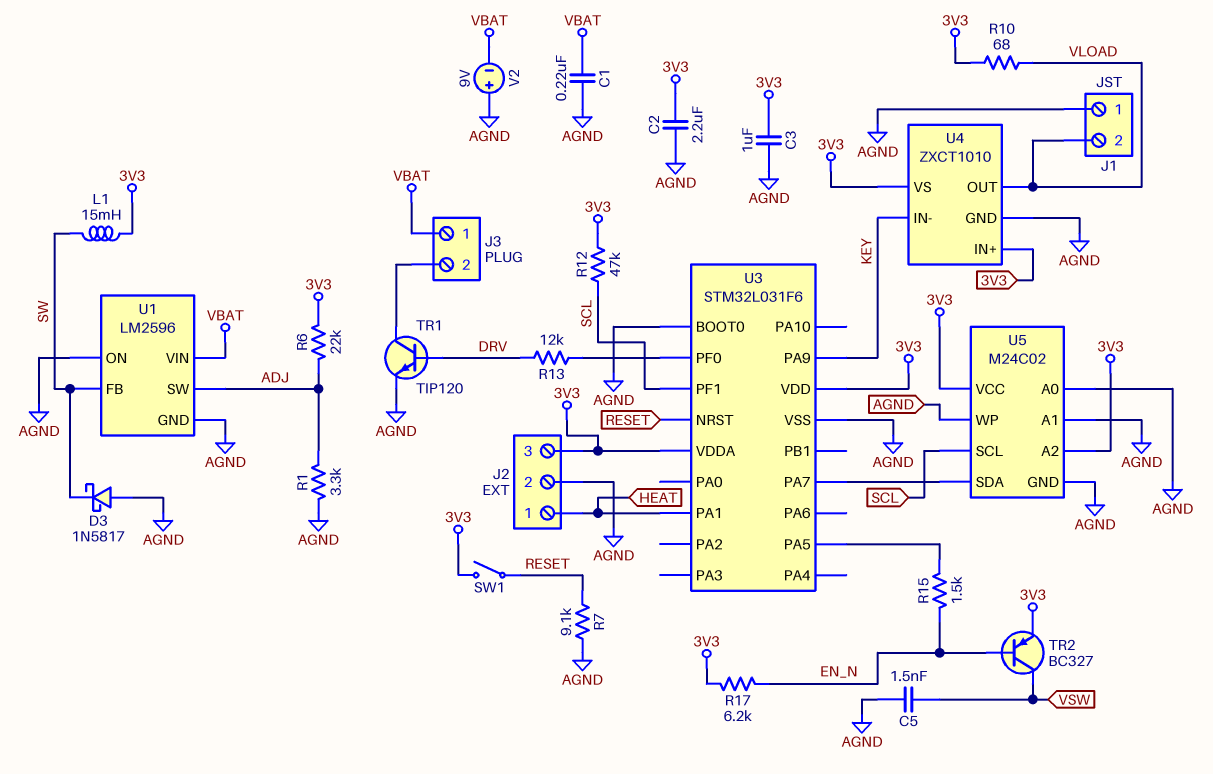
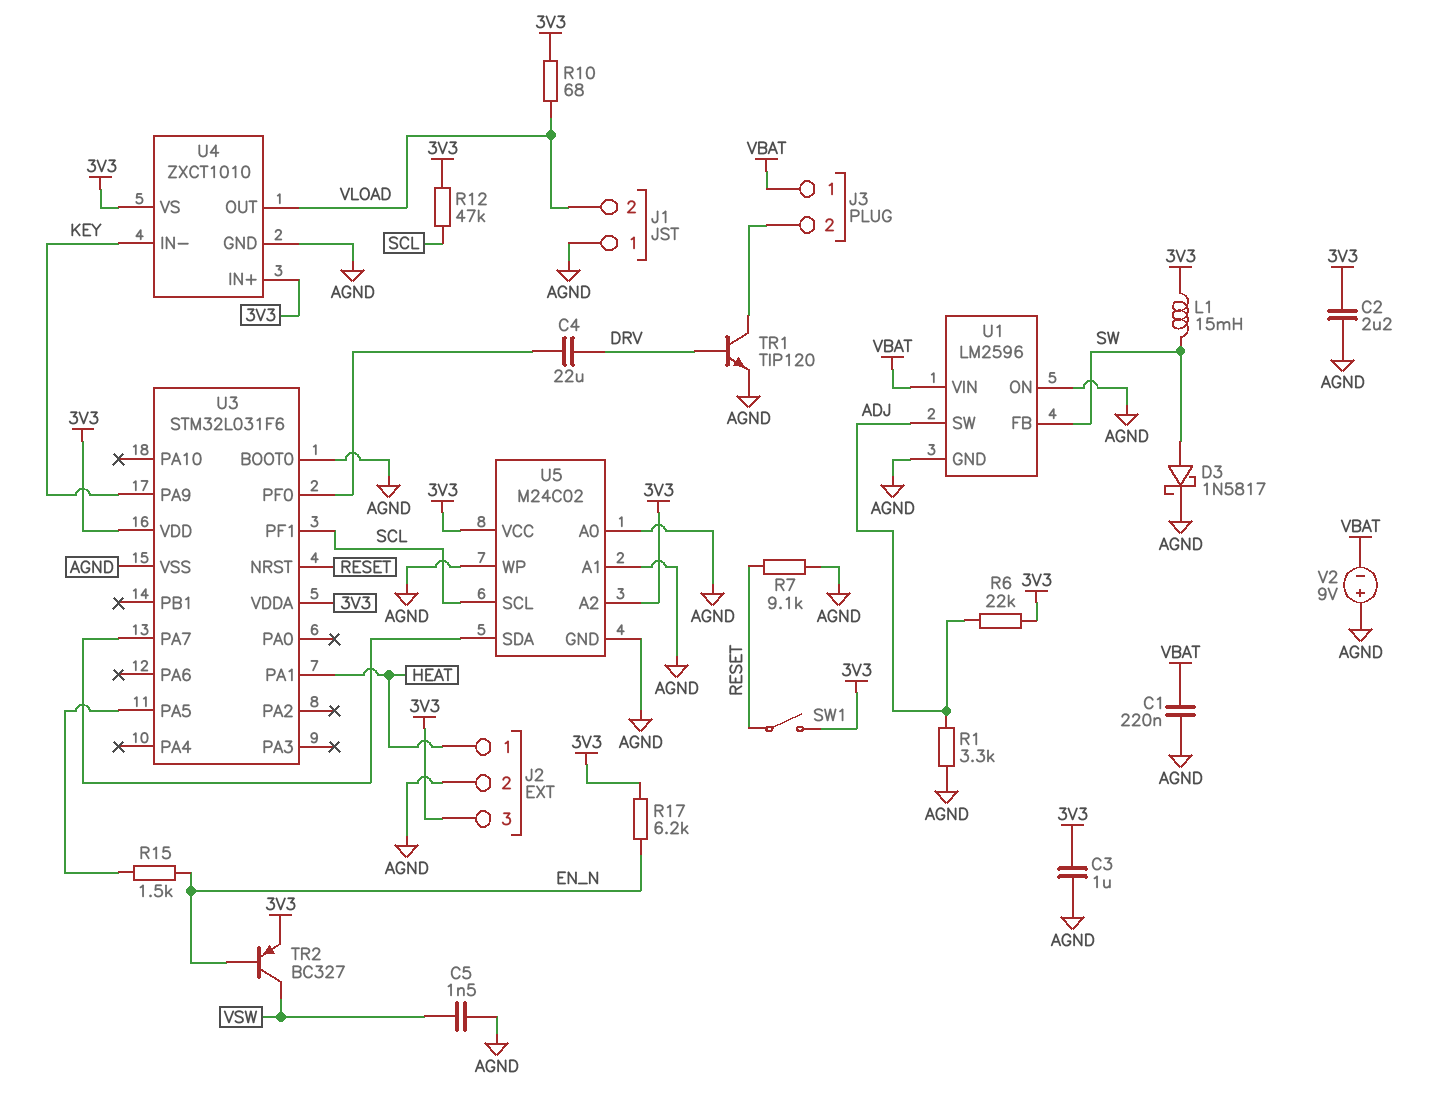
C4: none -> 22uF (DRV, U3/PF0)
D3: schottky 1N5817 (A AGND, K SW) -> schottky 1N5817 (A SW, K AGND)
R13: 12k (DRV, U3/PF0) -> none

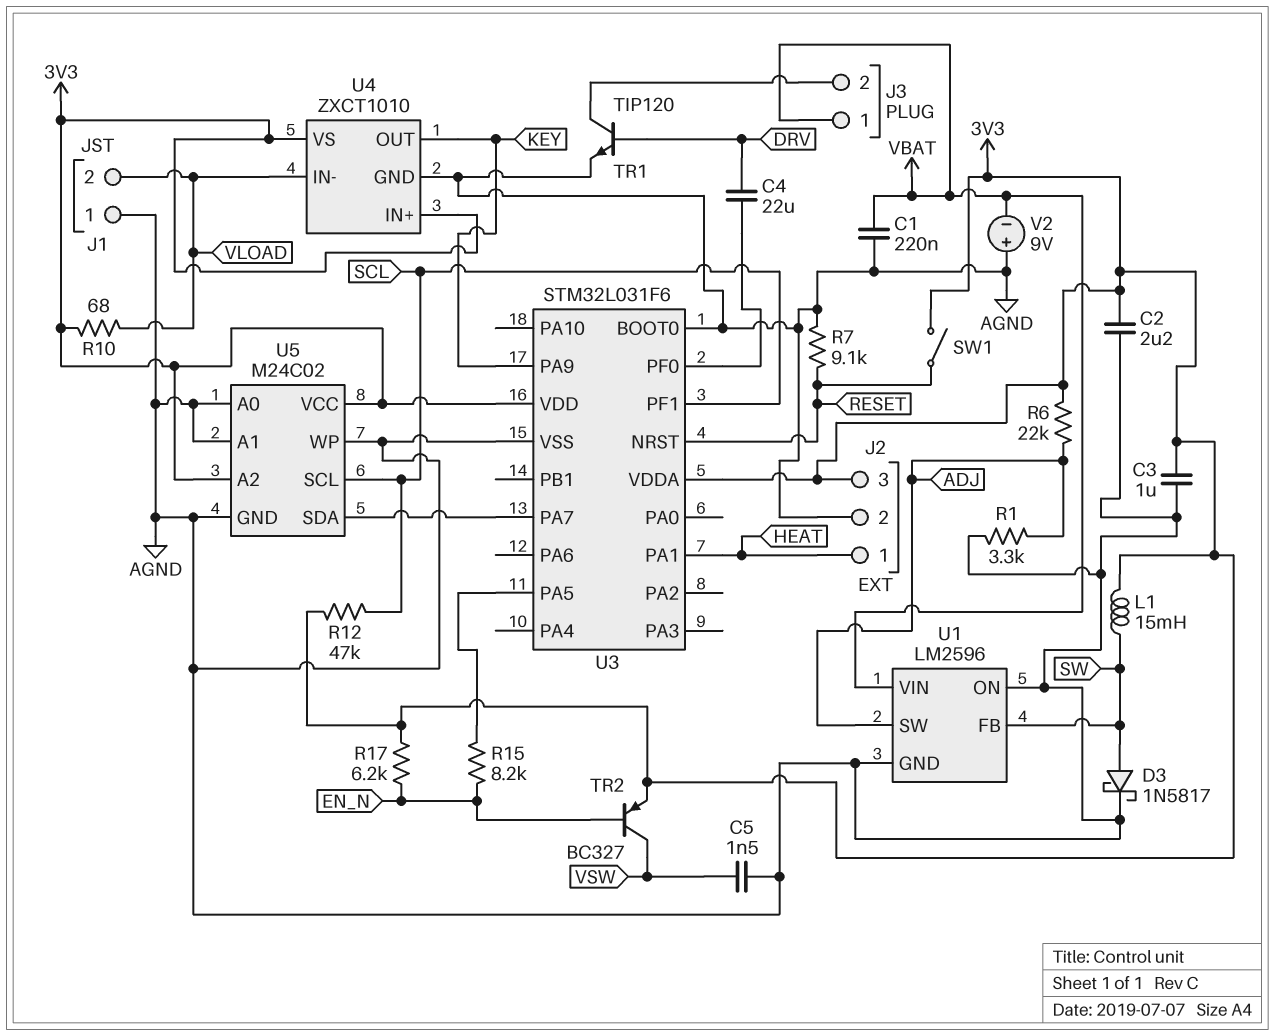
R15: 1.5k (EN_N, U3/PA5) -> 8.2k (EN_N, U3/PA5)
U4 pin IN-: KEY -> VLOAD
U4 pin OUT: VLOAD -> KEY

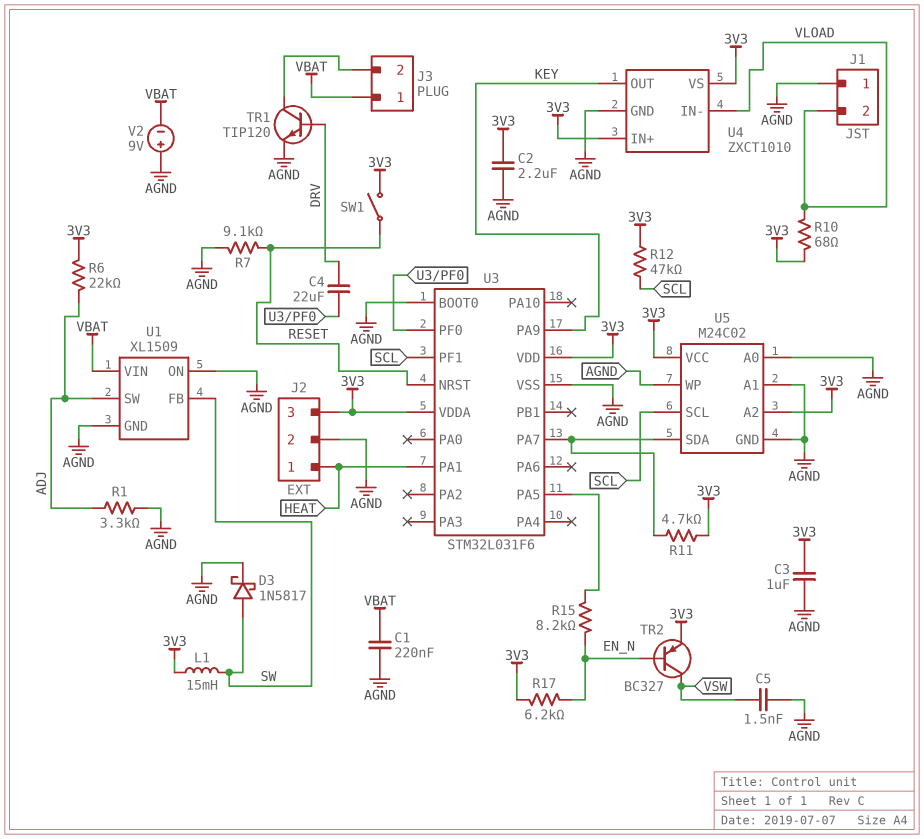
R11: none -> 4.7k (3V3, U3/PA7)
U1: LM2596 -> XL1509

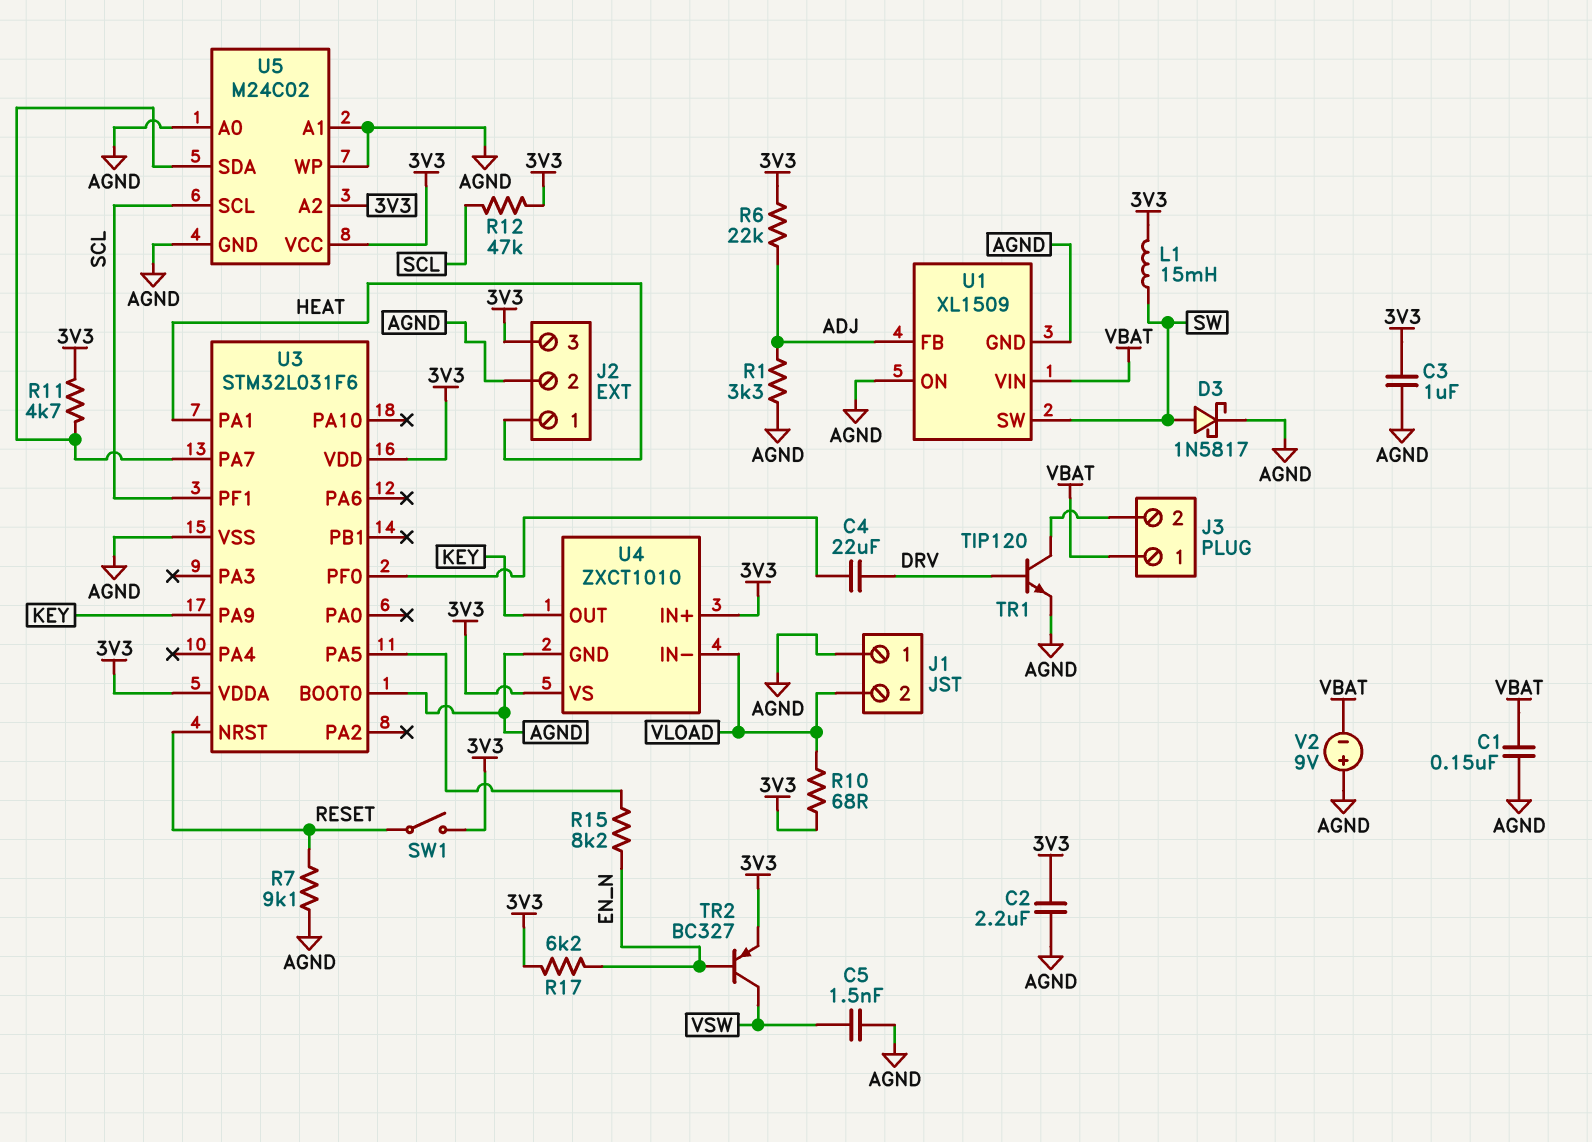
C1: 220nF (AGND, VBAT) -> 150nF (AGND, VBAT)
U1 pin FB: SW -> ADJ
U1 pin SW: ADJ -> SW

